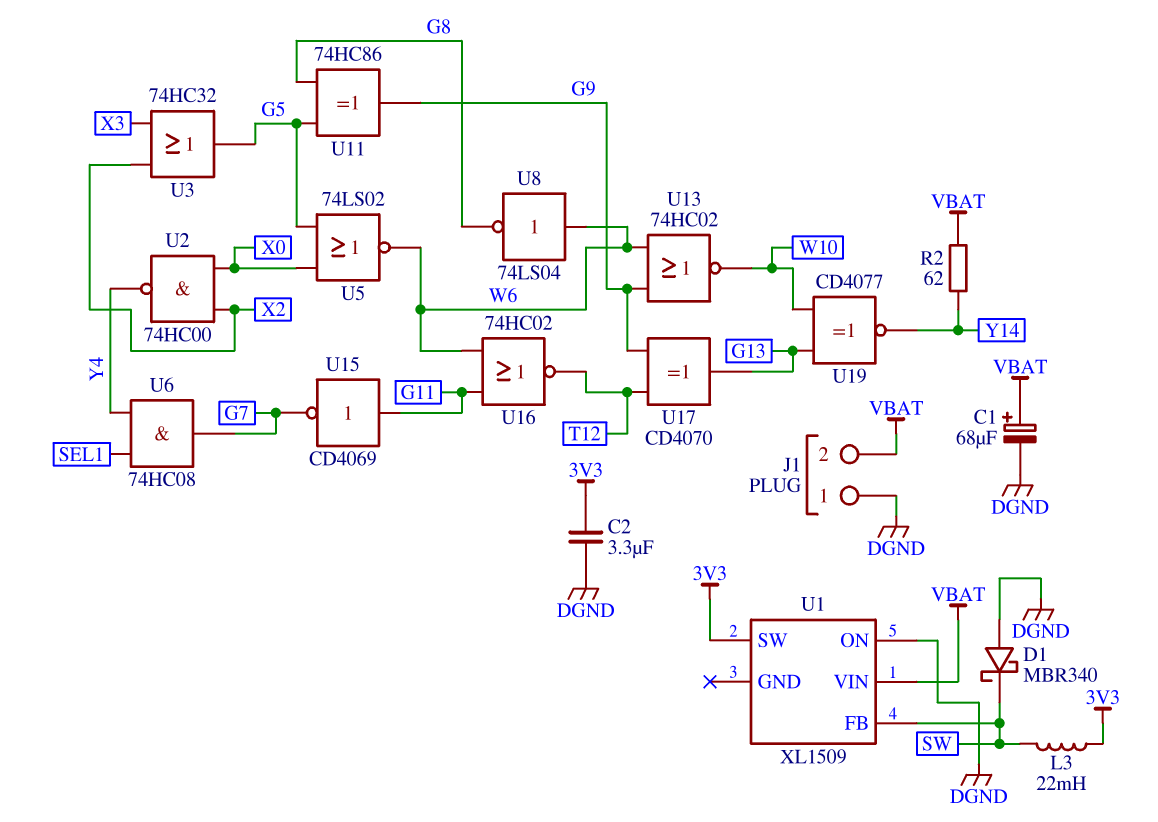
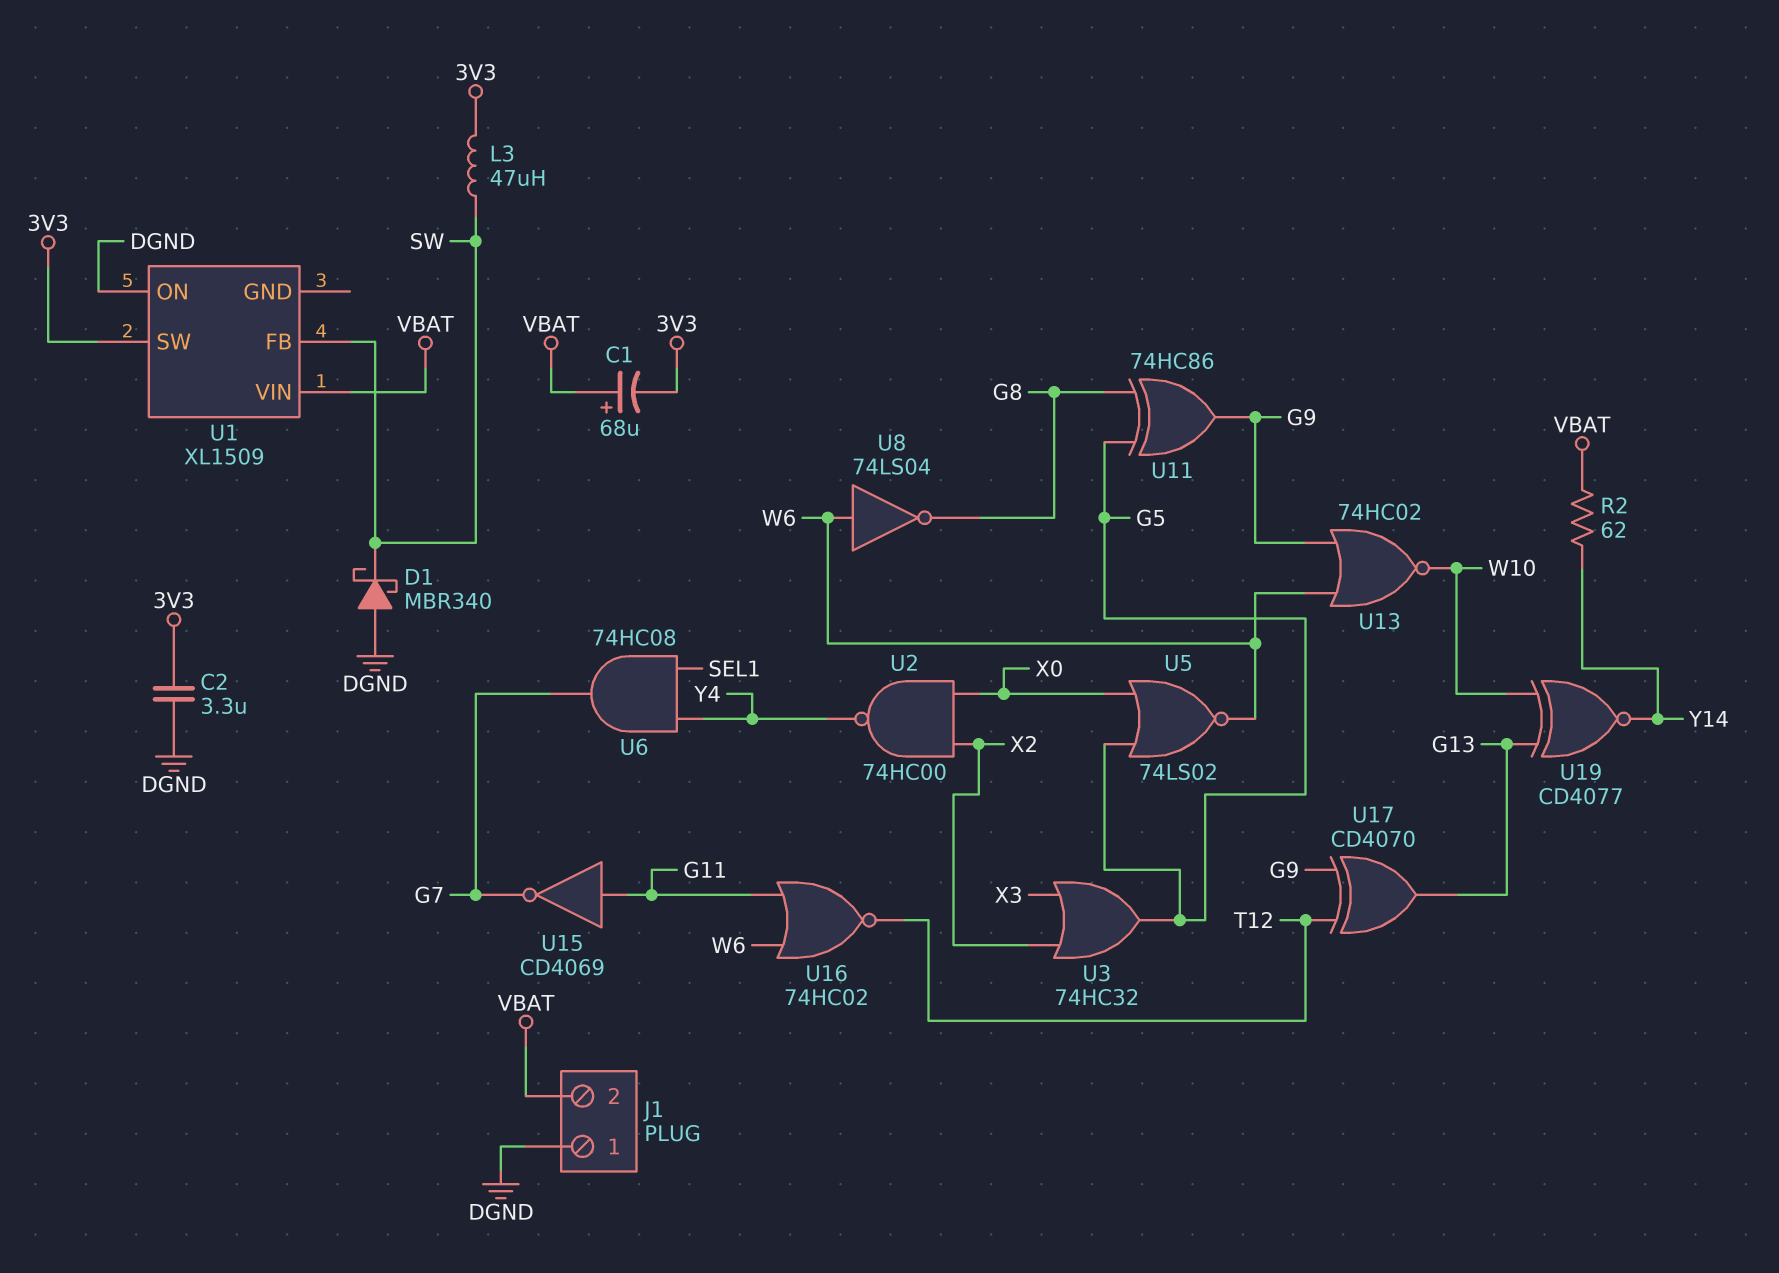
C1: 68uF (plus VBAT, minus DGND) -> 68uF (plus VBAT, minus 3V3)
L3: 22mH (3V3, SW) -> 47uH (3V3, SW)

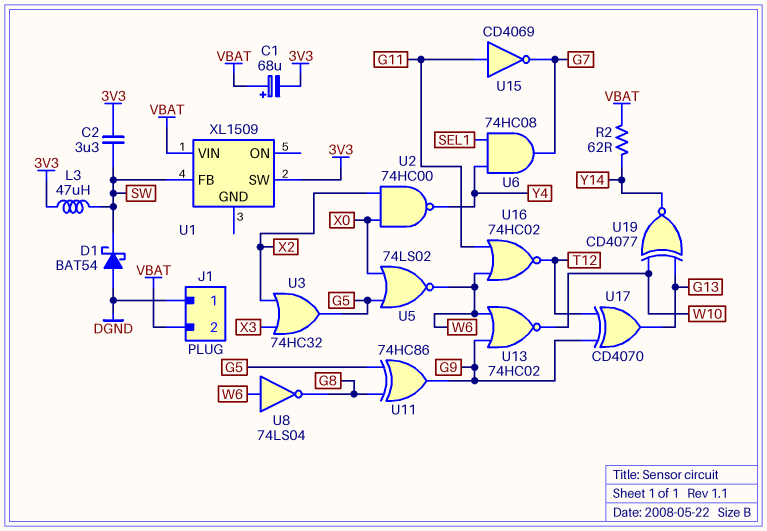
C2: 3.3uF (3V3, DGND) -> 3.3uF (3V3, SW)
D1: schottky MBR340 (A DGND, K SW) -> schottky BAT54 (A DGND, K SW)
U1 pin ON: DGND -> none

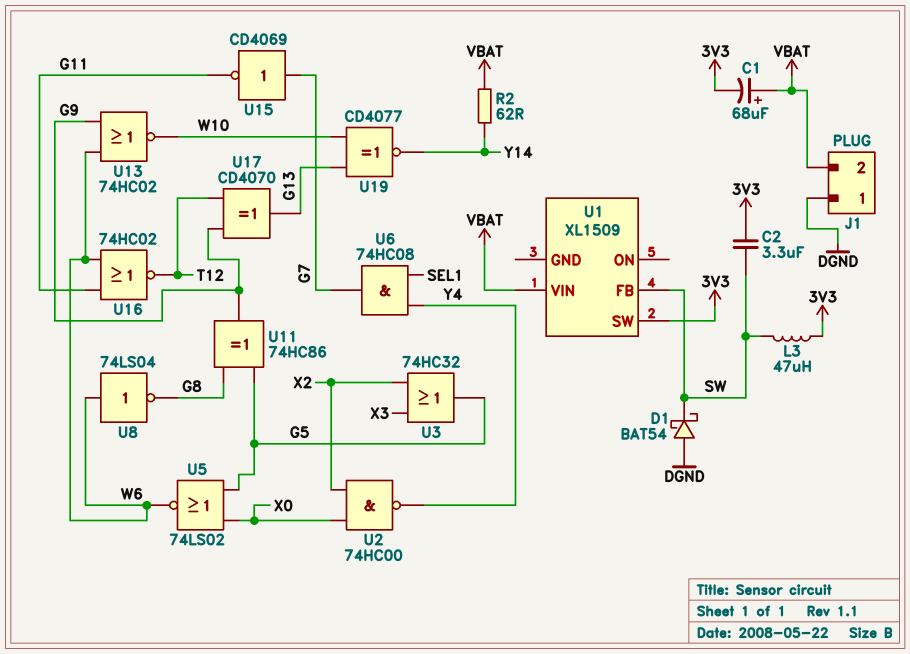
U15: NOT CD4069 (in G11, out G7) -> NOT CD4069 (in G7, out G11)

